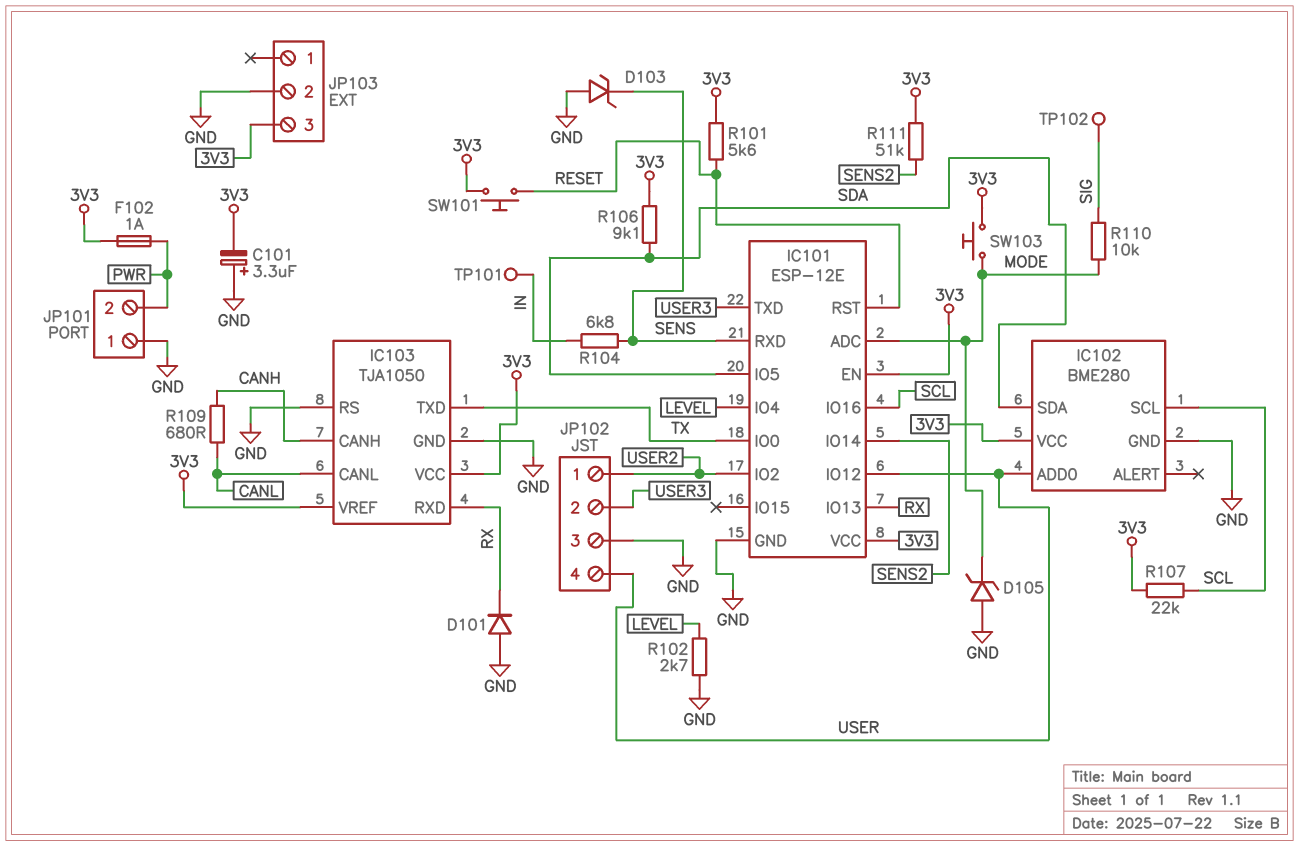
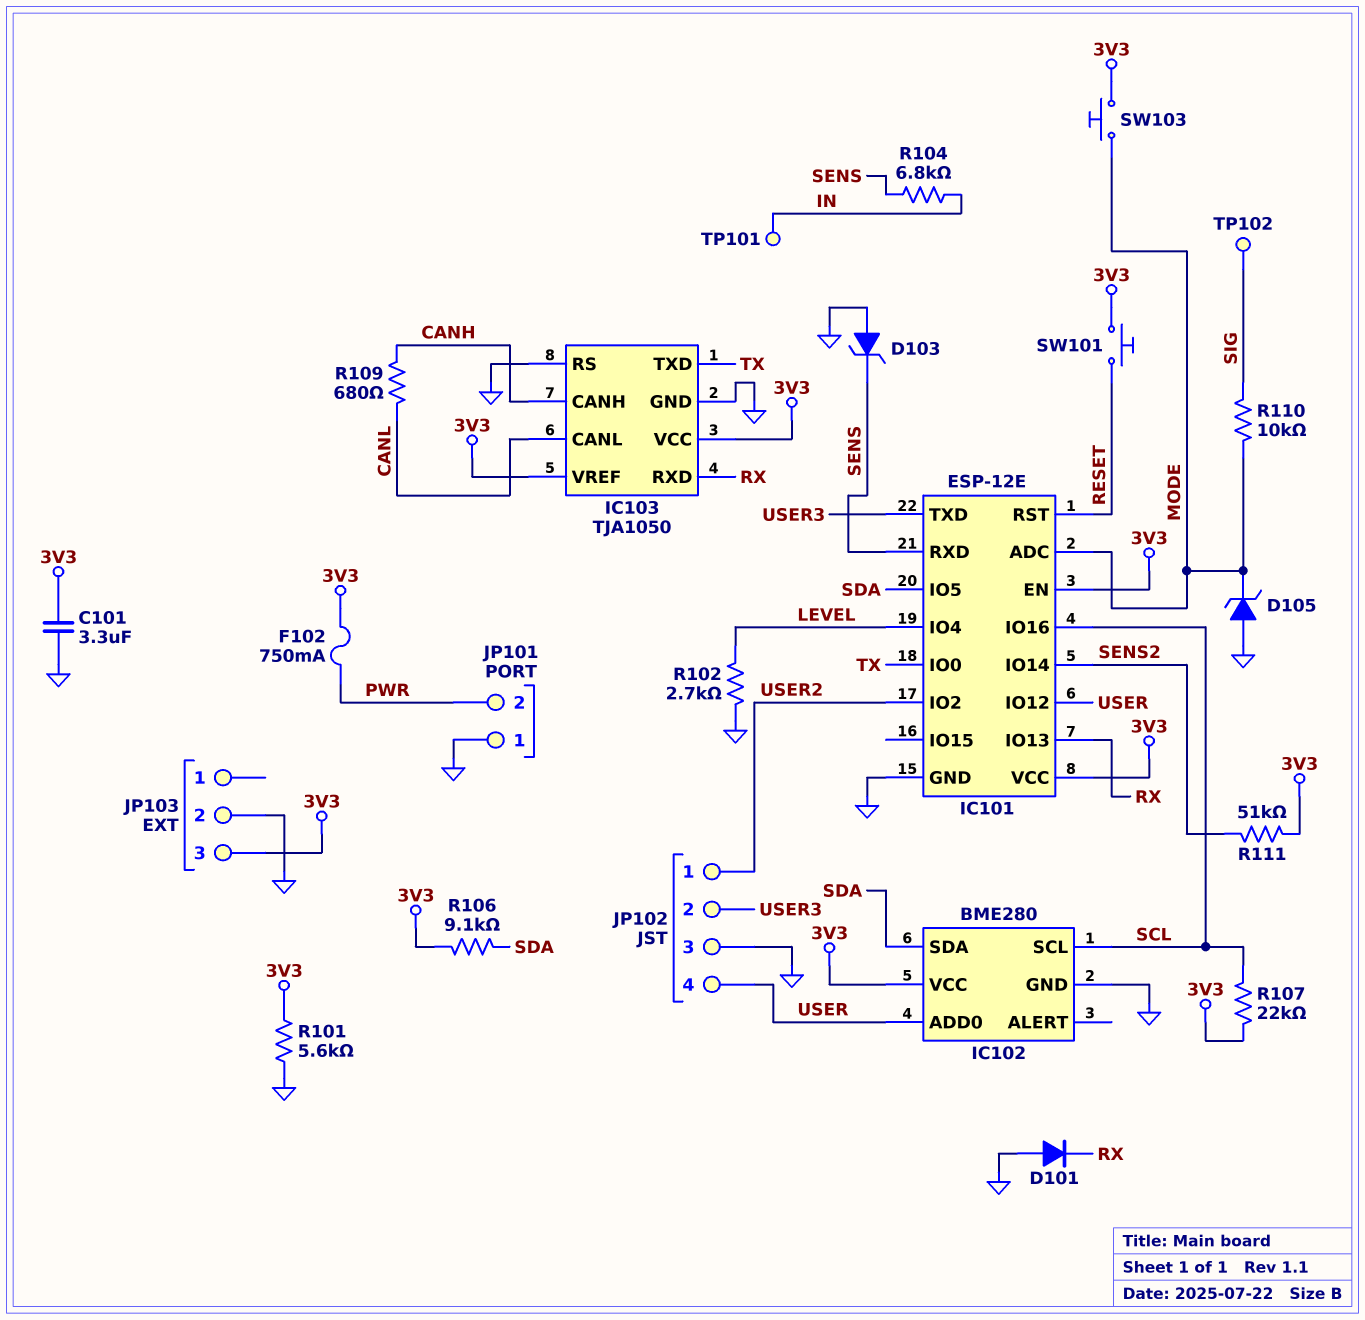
C101: 3.3uF (plus GND, minus 3V3) -> 3.3uF (3V3, GND)
F102: 1A (3V3, PWR) -> 750mA (3V3, PWR)
R101: 5.6k (3V3, RESET) -> 5.6k (3V3, GND)

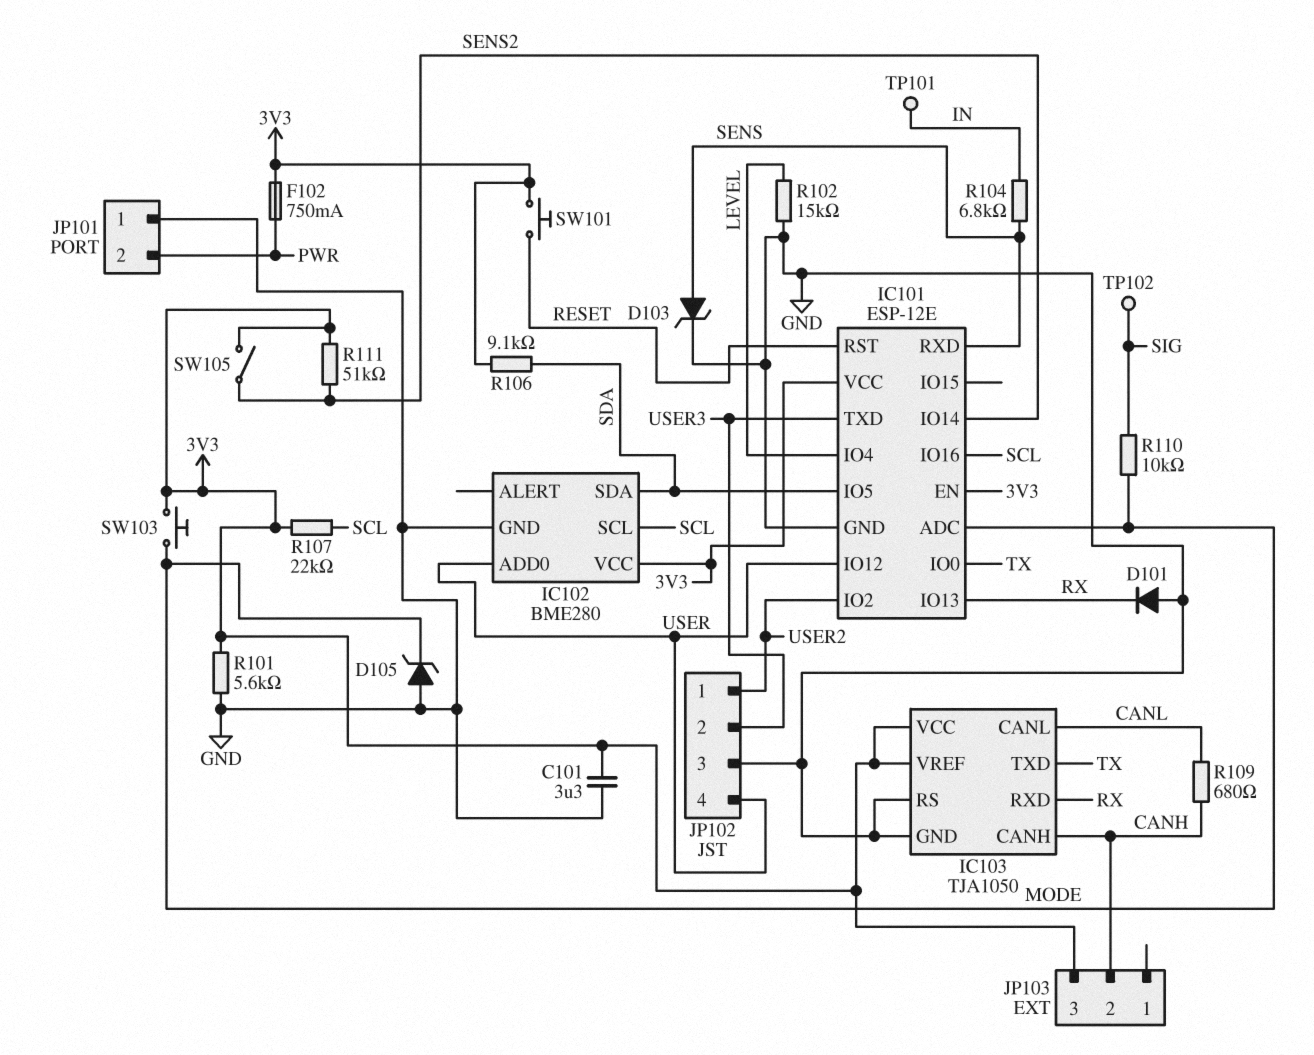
D103: zener (A GND, K SENS) -> zener (A SENS, K GND)
JP103 pin 2: GND -> CANH
R102: 2.7k (GND, LEVEL) -> 15k (GND, LEVEL)
SW105: none -> switch (3V3, SENS2)

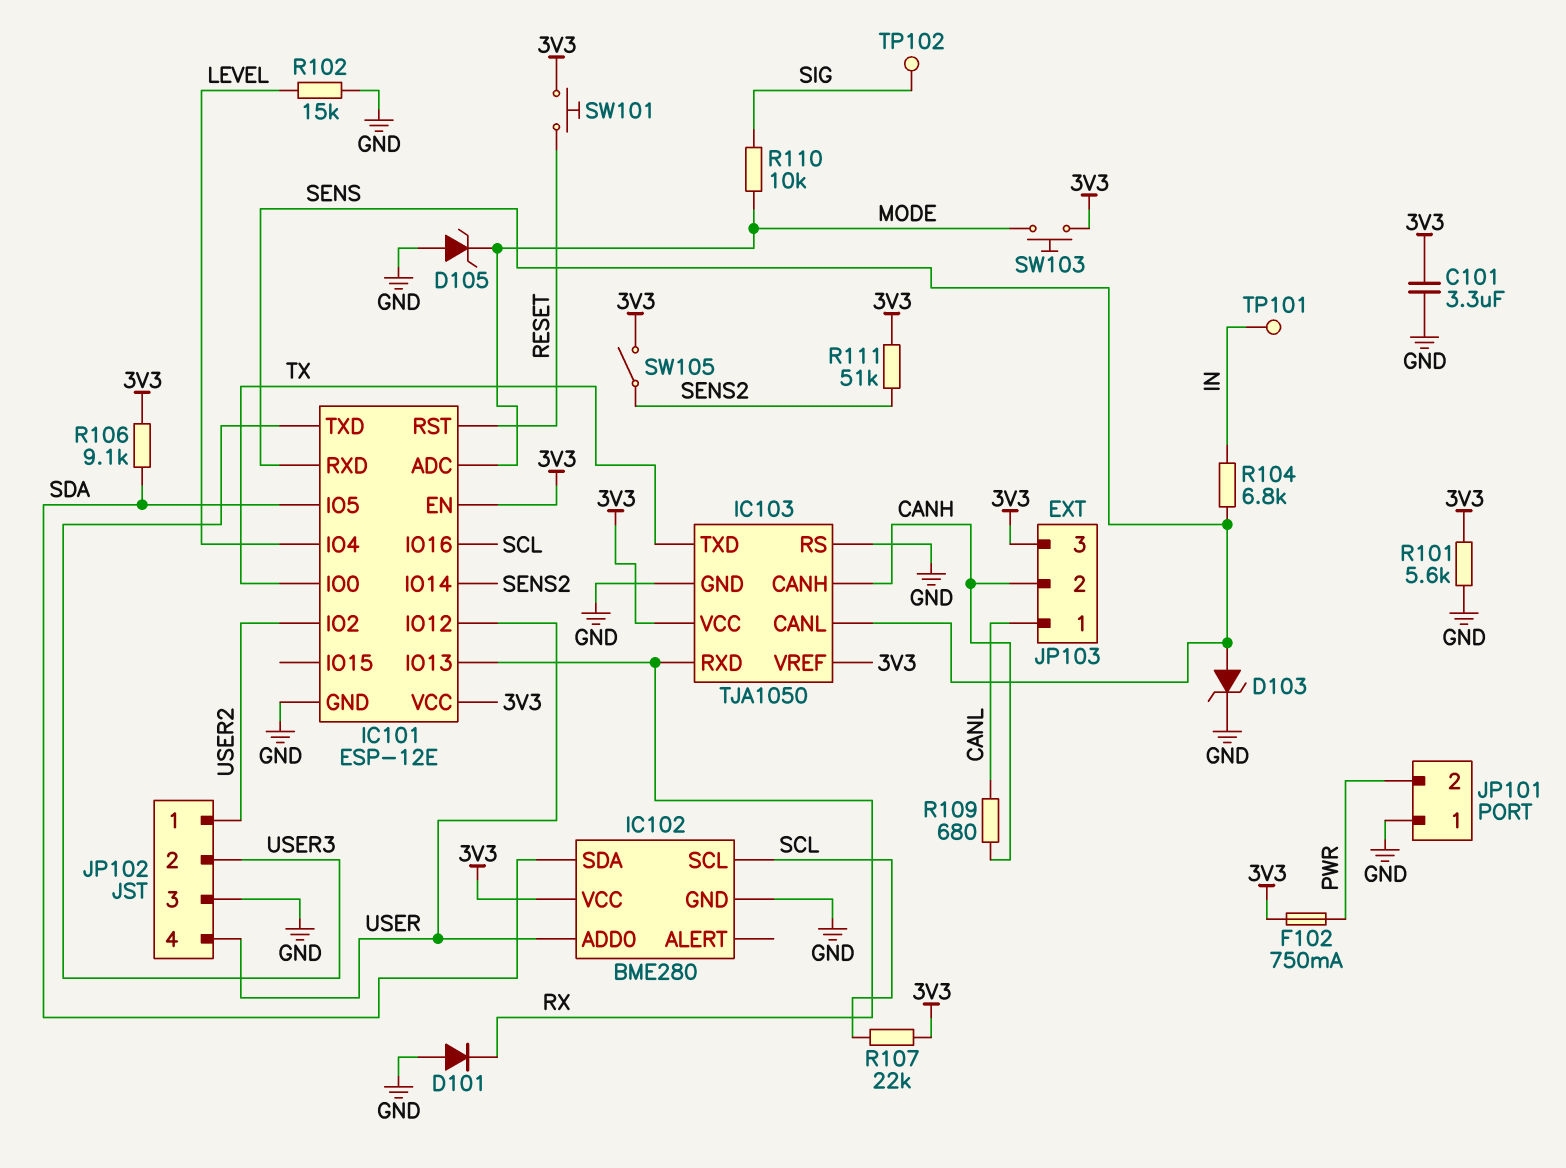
IC103 pin CANL: CANL -> SENS
JP103 pin 1: none -> CANL

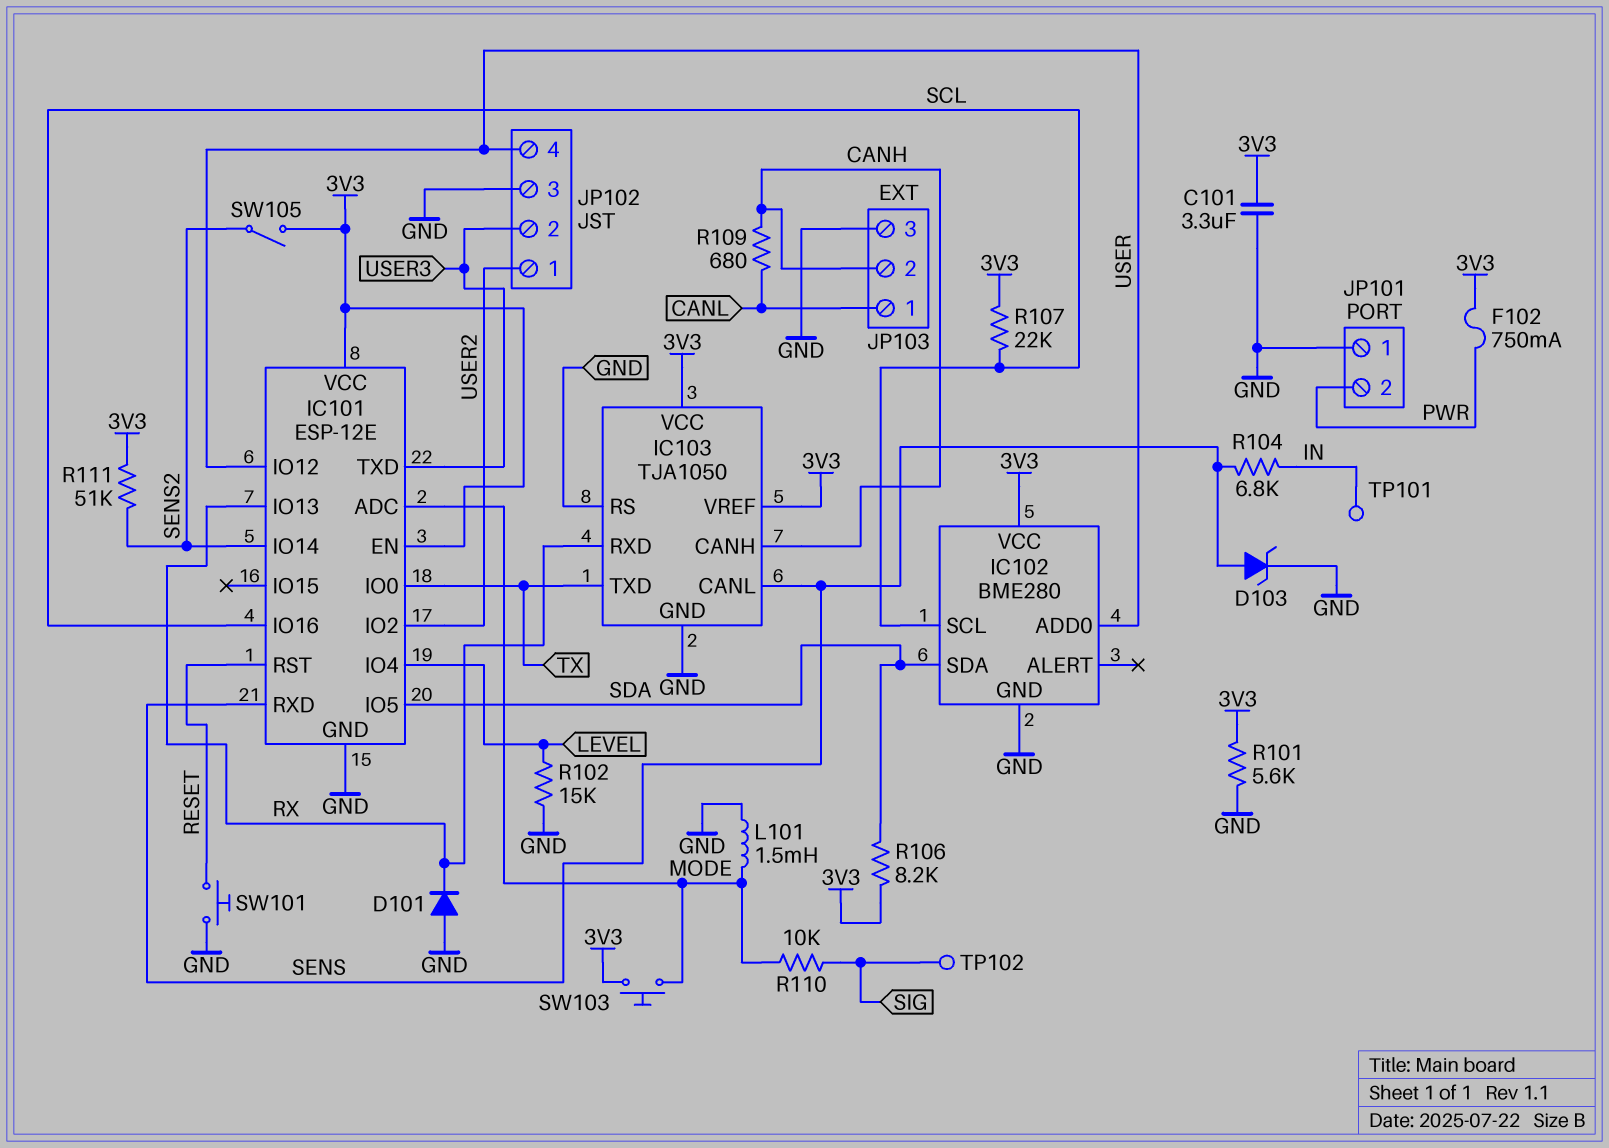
D105: zener (A GND, K MODE) -> none
JP103 pin 3: 3V3 -> GND
L101: none -> 1.5mH (GND, MODE)
R106: 9.1k (3V3, SDA) -> 8.2k (3V3, SDA)
SW101: button (3V3, RESET) -> button (GND, RESET)

